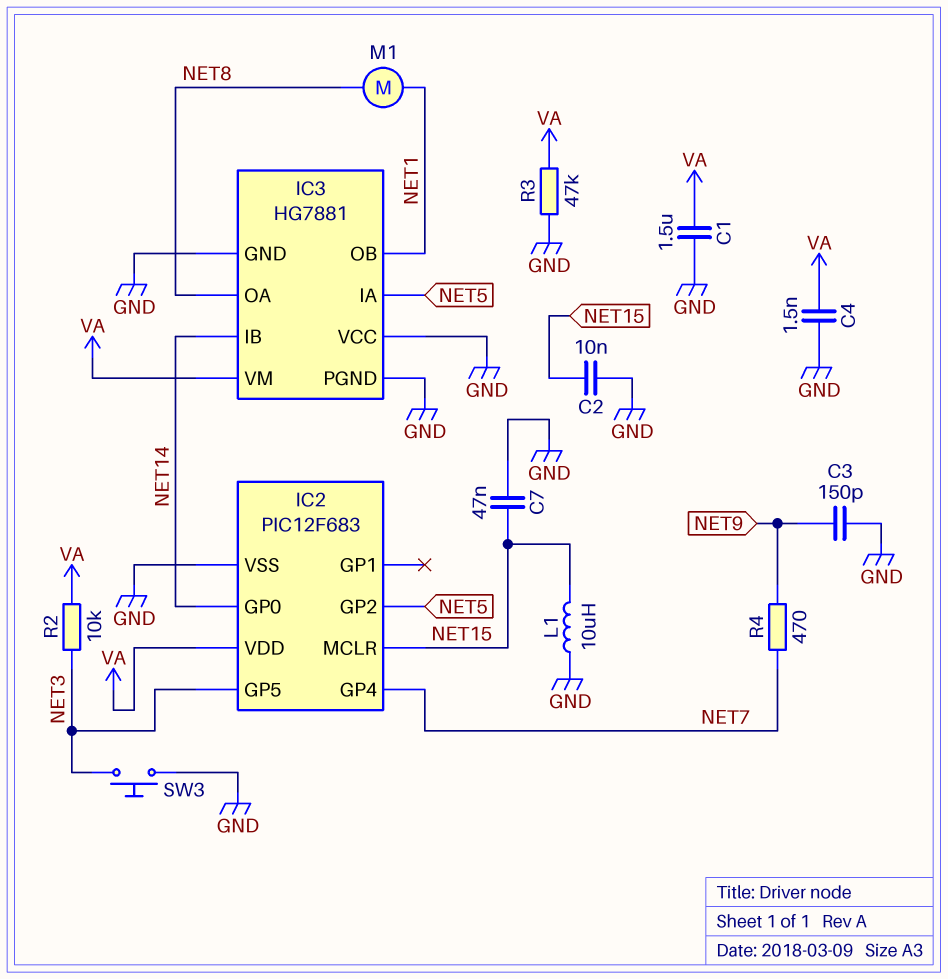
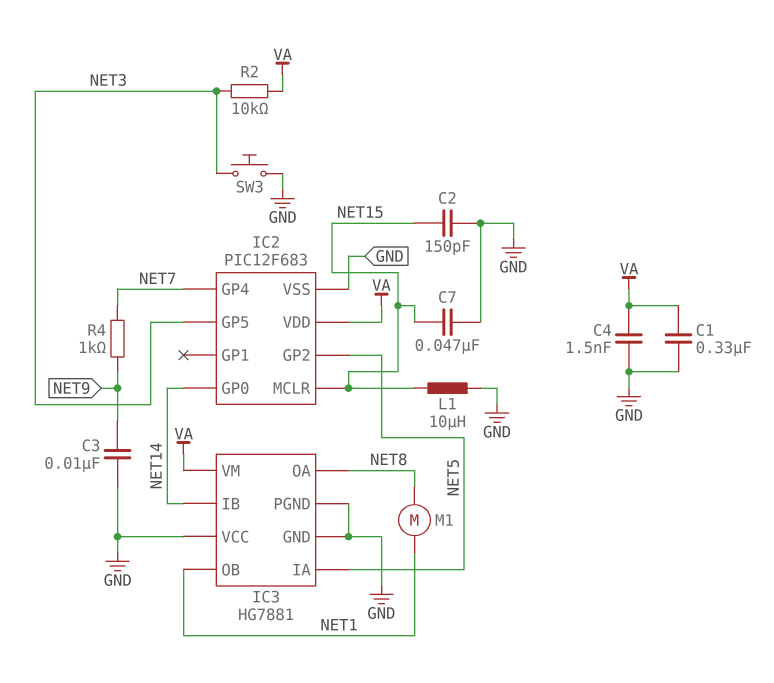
C1: 1.5uF (GND, VA) -> 330nF (GND, VA)
C2: 10nF (GND, NET15) -> 150pF (GND, NET15)
C3: 150pF (GND, NET9) -> 10nF (GND, NET9)
R3: 47k (GND, VA) -> none
R4: 470 (NET7, NET9) -> 1k (NET7, NET9)

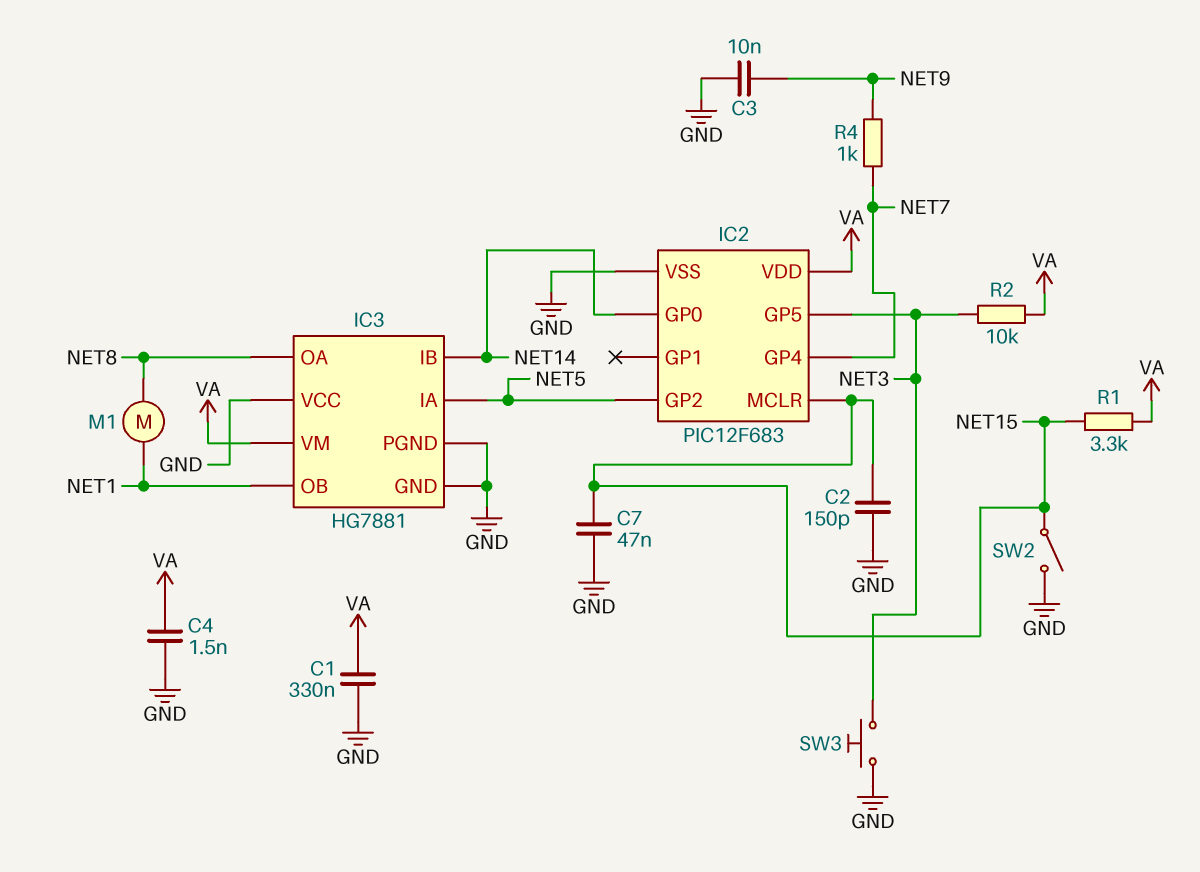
L1: 10uH (GND, NET15) -> none
R1: none -> 3.3k (NET15, VA)
SW2: none -> switch (GND, NET15)

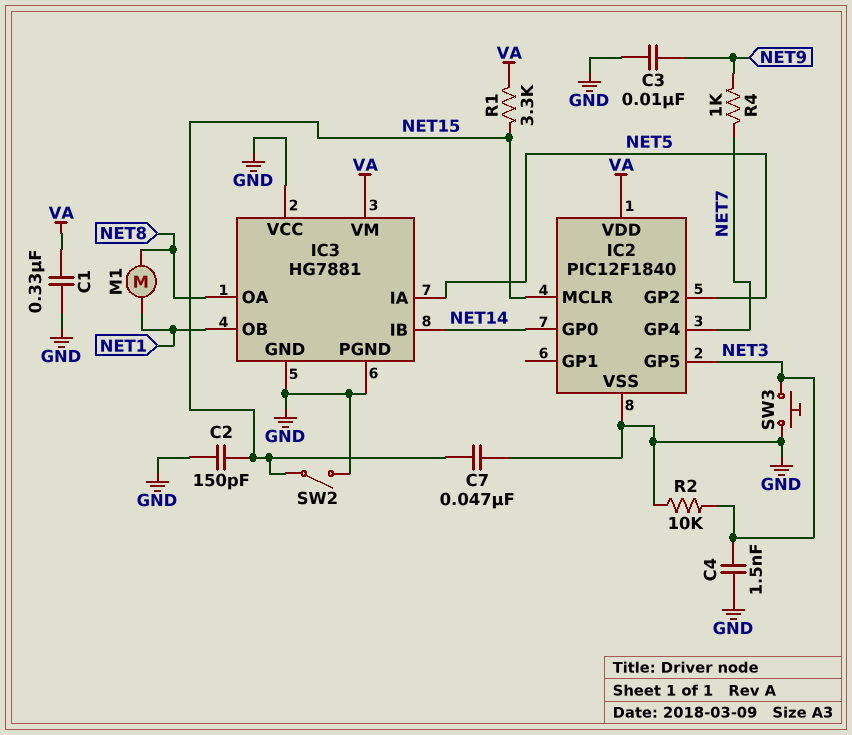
C4: 1.5nF (GND, VA) -> 1.5nF (GND, NET3)
IC2: PIC12F683 -> PIC12F1840
R2: 10k (NET3, VA) -> 10k (GND, NET3)

